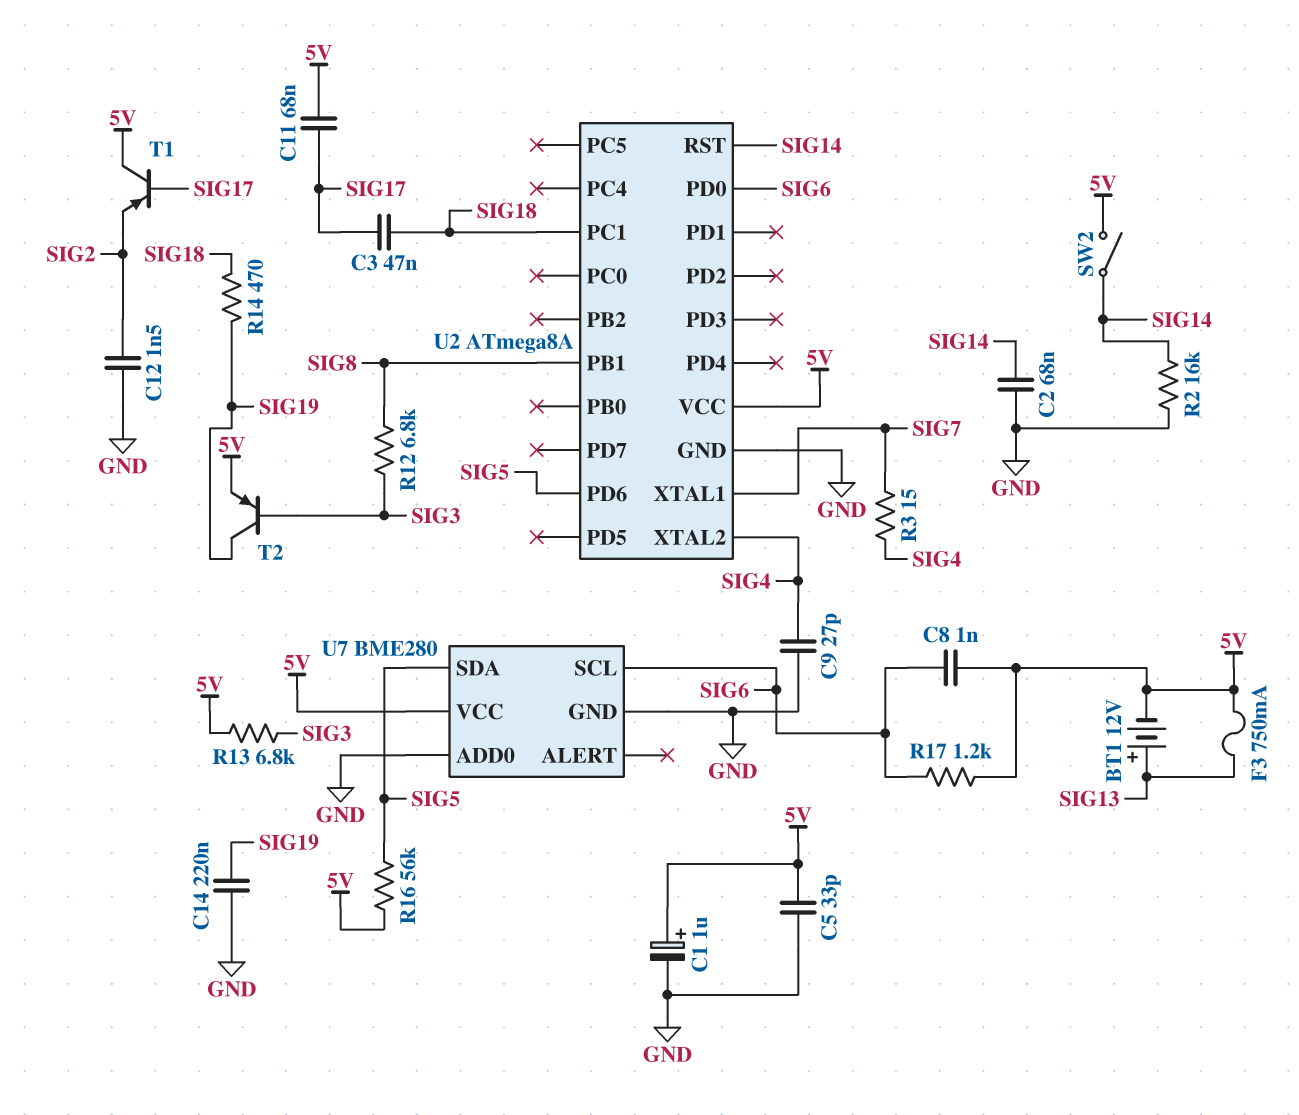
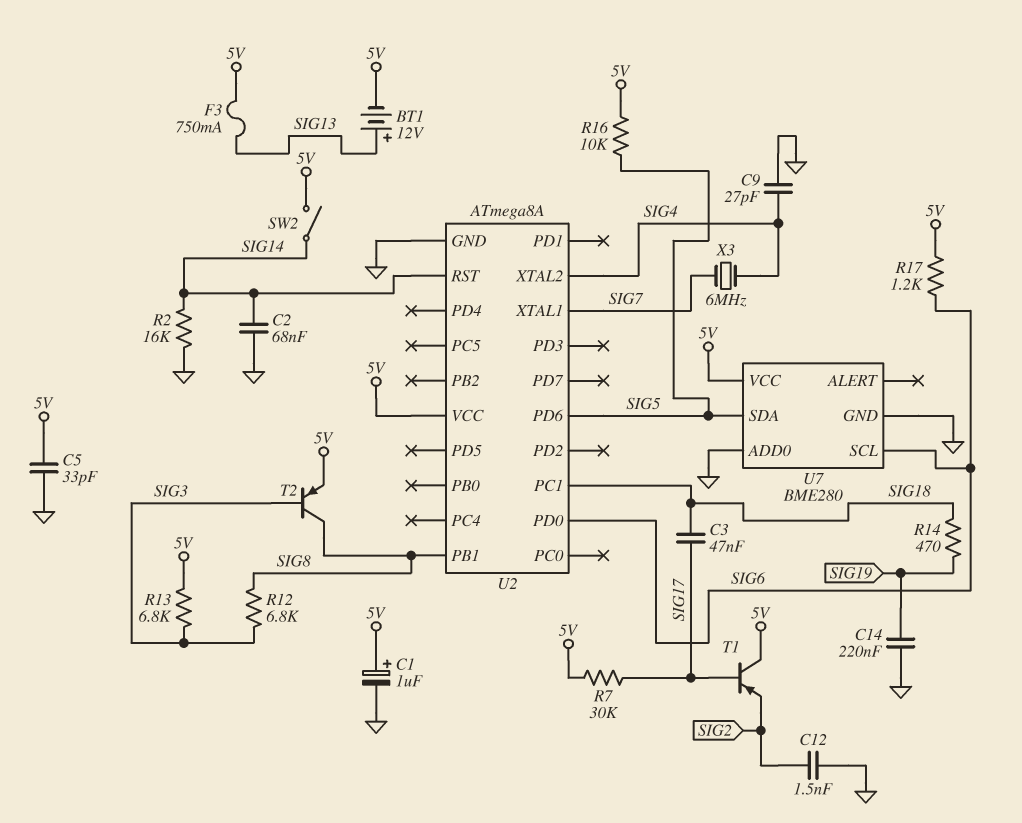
C8: 1nF (5V, SIG6) -> none
C11: 68nF (5V, SIG17) -> none
R3: 15 (SIG4, SIG7) -> none
R7: none -> 30k (5V, SIG17)
R16: 56k (5V, SIG5) -> 10k (5V, SIG5)
T2: PNP (B SIG3, C SIG19, E 5V) -> PNP (B SIG3, C SIG8, E 5V)
X3: none -> 6MHz (SIG4, SIG7)

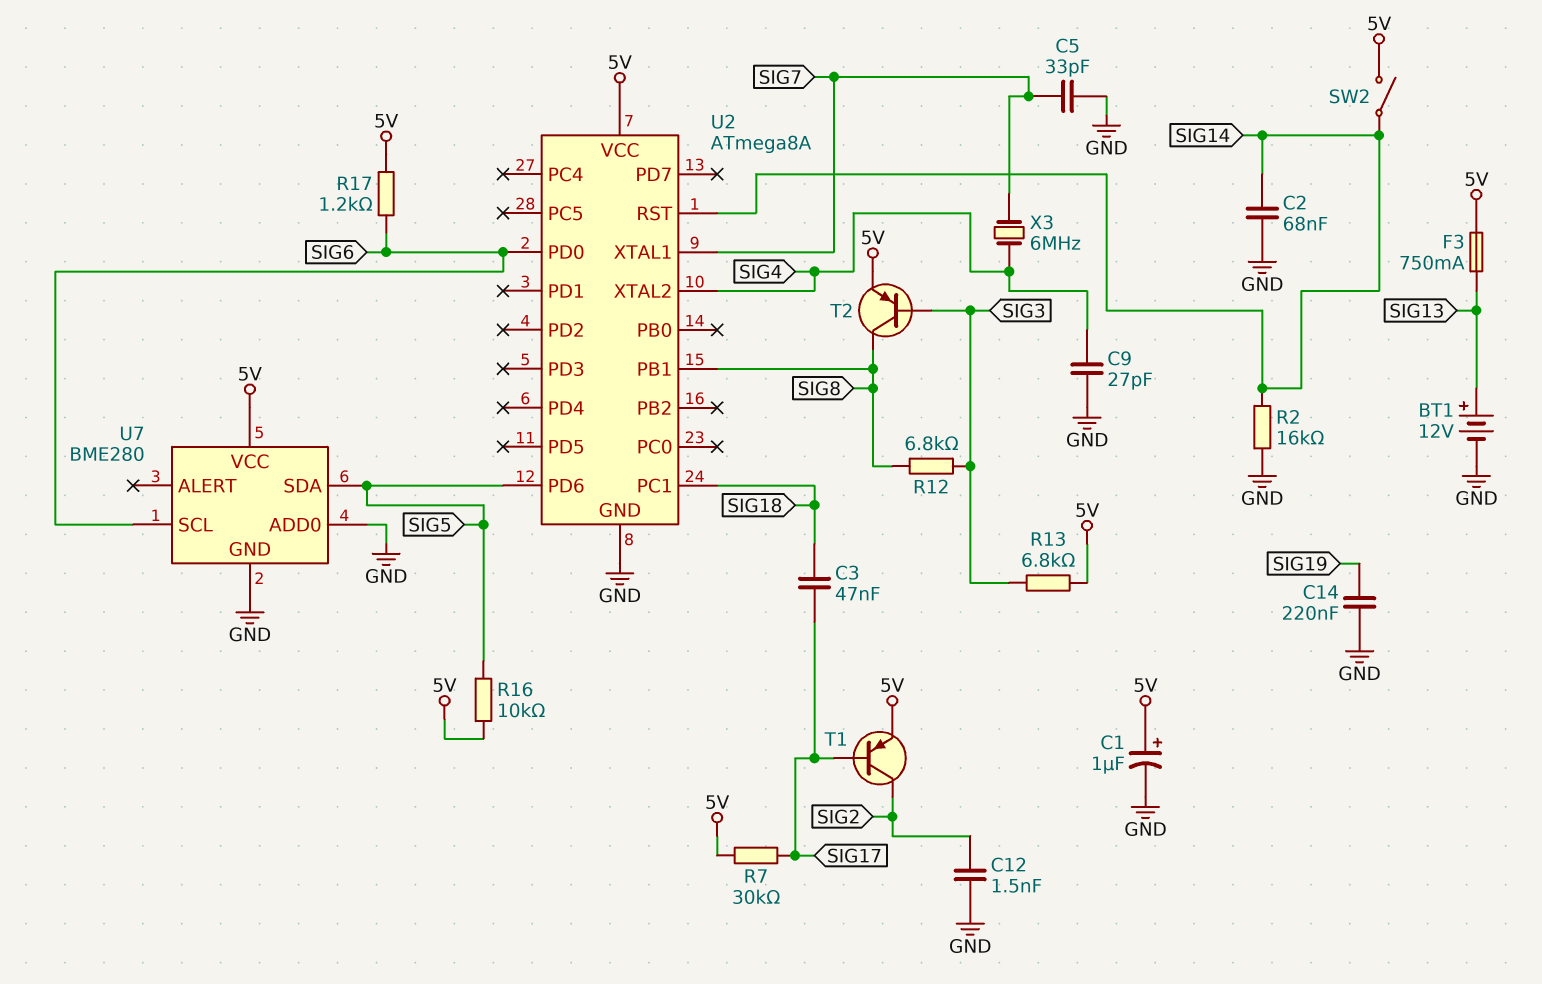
BT1: 12V (plus SIG13, minus 5V) -> 12V (plus SIG13, minus GND)
C5: 33pF (5V, GND) -> 33pF (GND, SIG7)
R14: 470 (SIG18, SIG19) -> none
T1: PNP (B SIG17, C 5V, E SIG2) -> PNP (B SIG17, C SIG2, E 5V)

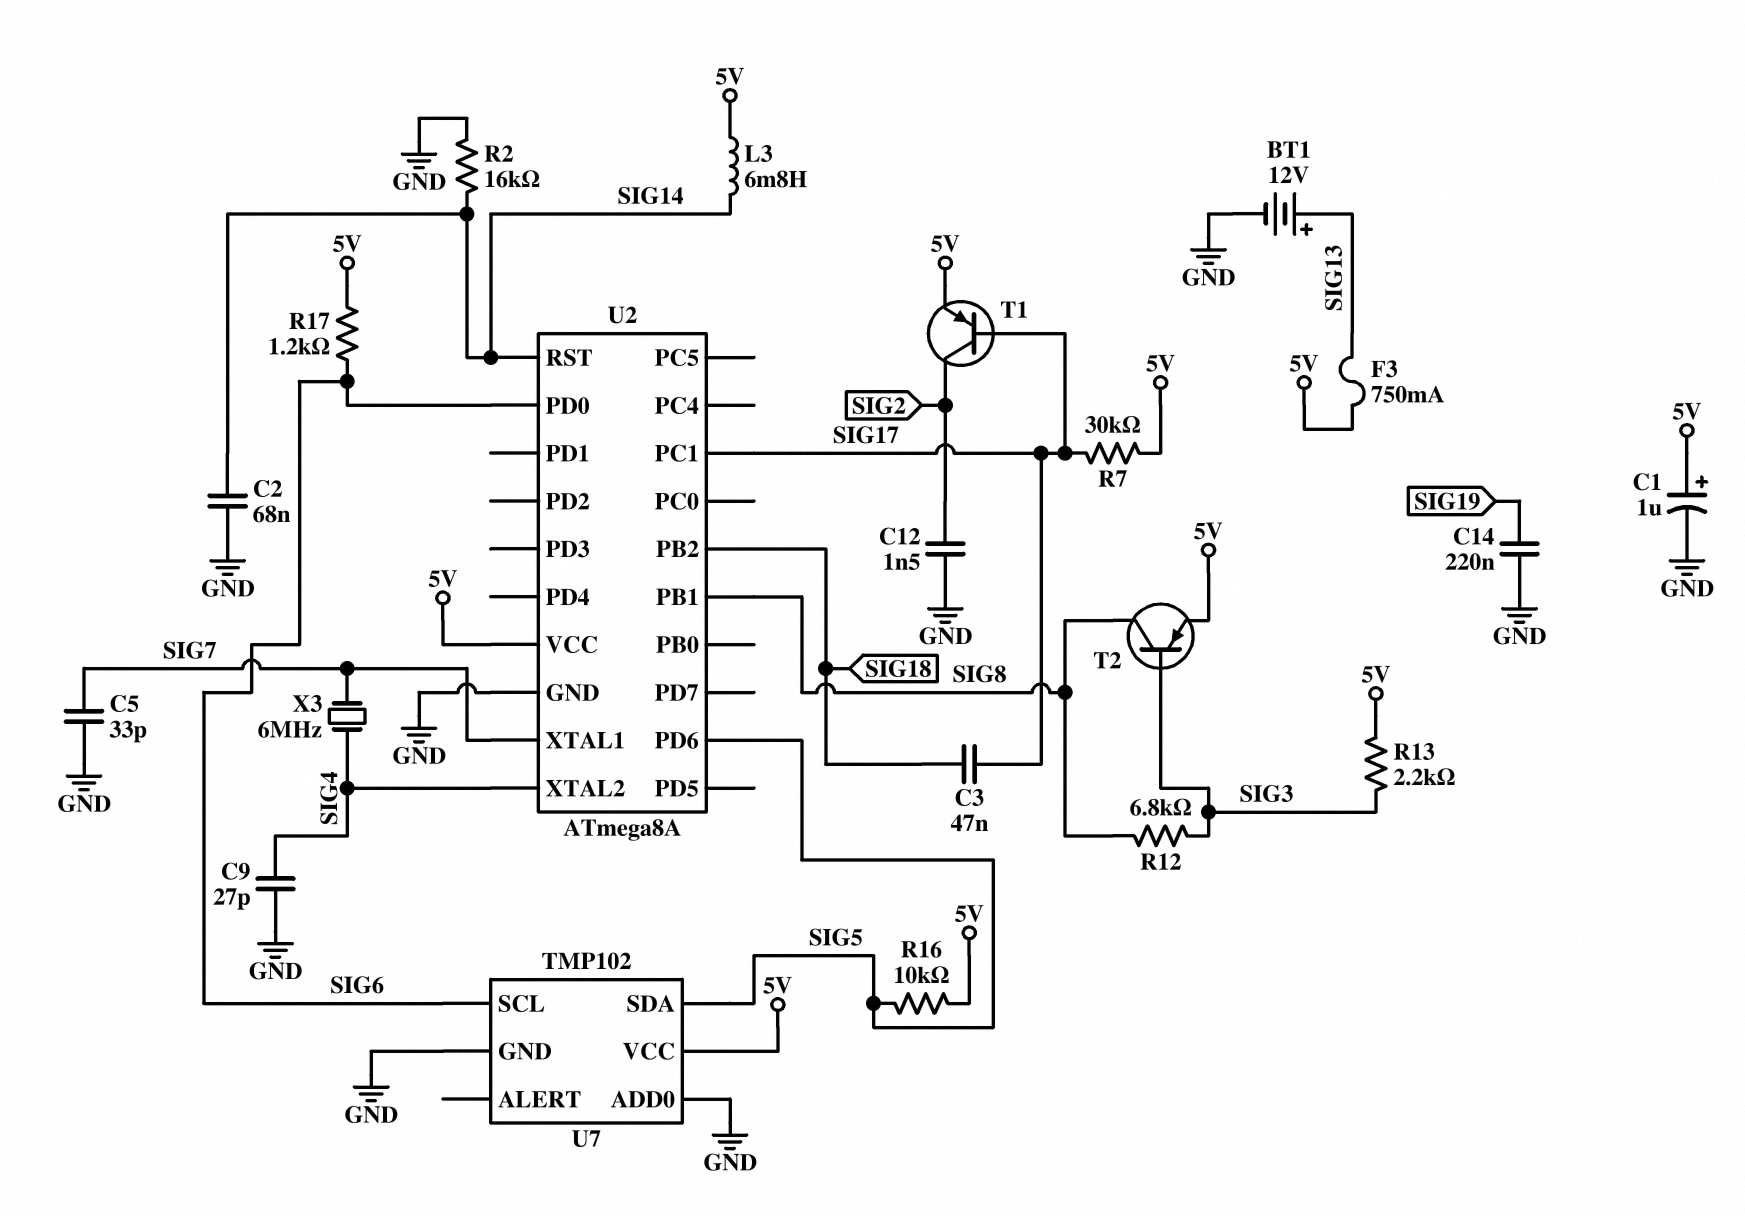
L3: none -> 6.8mH (5V, SIG14)
R13: 6.8k (5V, SIG3) -> 2.2k (5V, SIG3)
SW2: switch (5V, SIG14) -> none
U2 pin PB2: none -> SIG18
U2 pin PC1: SIG18 -> SIG17
U7: BME280 -> TMP102

